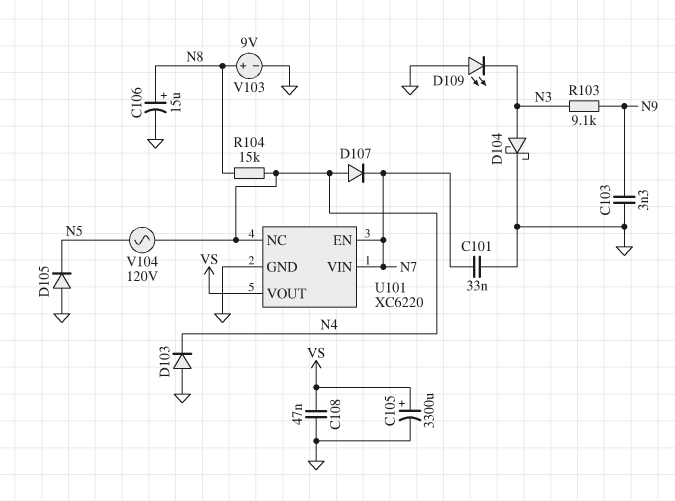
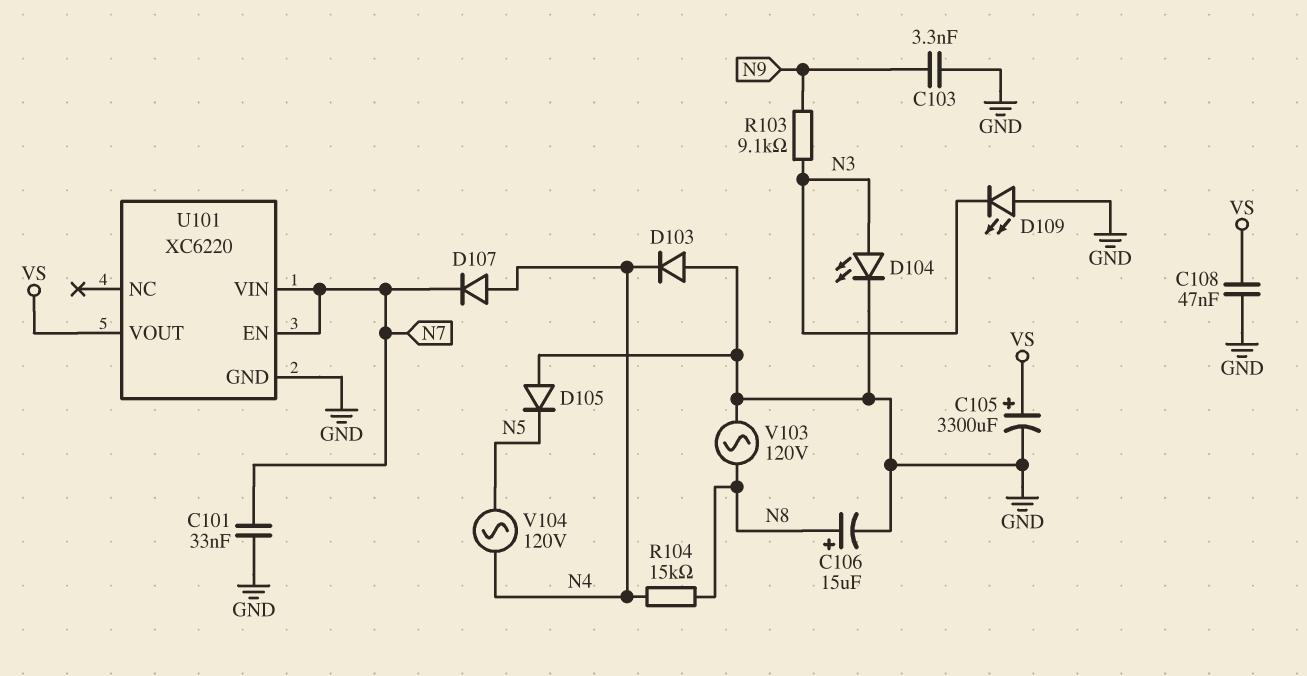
D104: schottky (A N3, K GND) -> LED (A N3, K GND)
U101 pin NC: N4 -> none
V103: 9V (plus N8, minus GND) -> AC 120V (GND, N8)

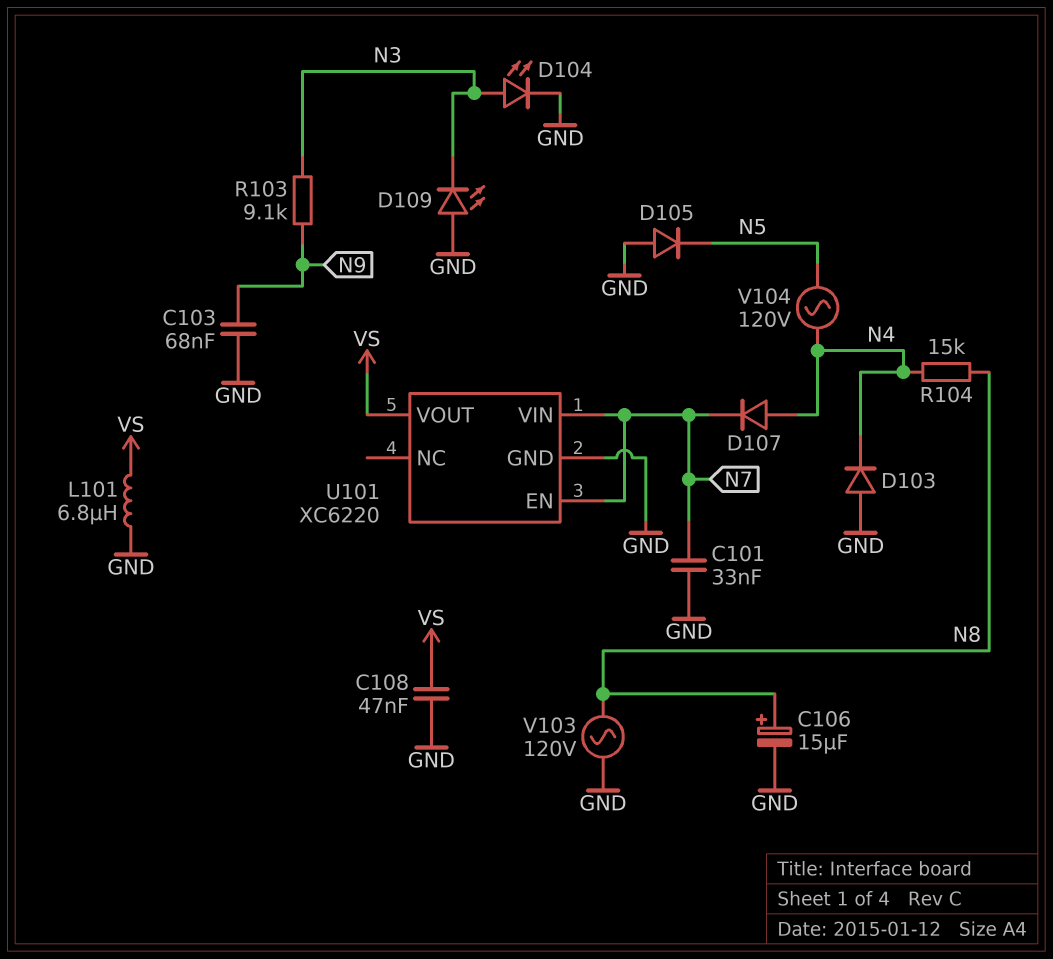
C103: 3.3nF (GND, N9) -> 68nF (GND, N9)
C105: 3300uF (plus VS, minus GND) -> none
L101: none -> 6.8uH (GND, VS)

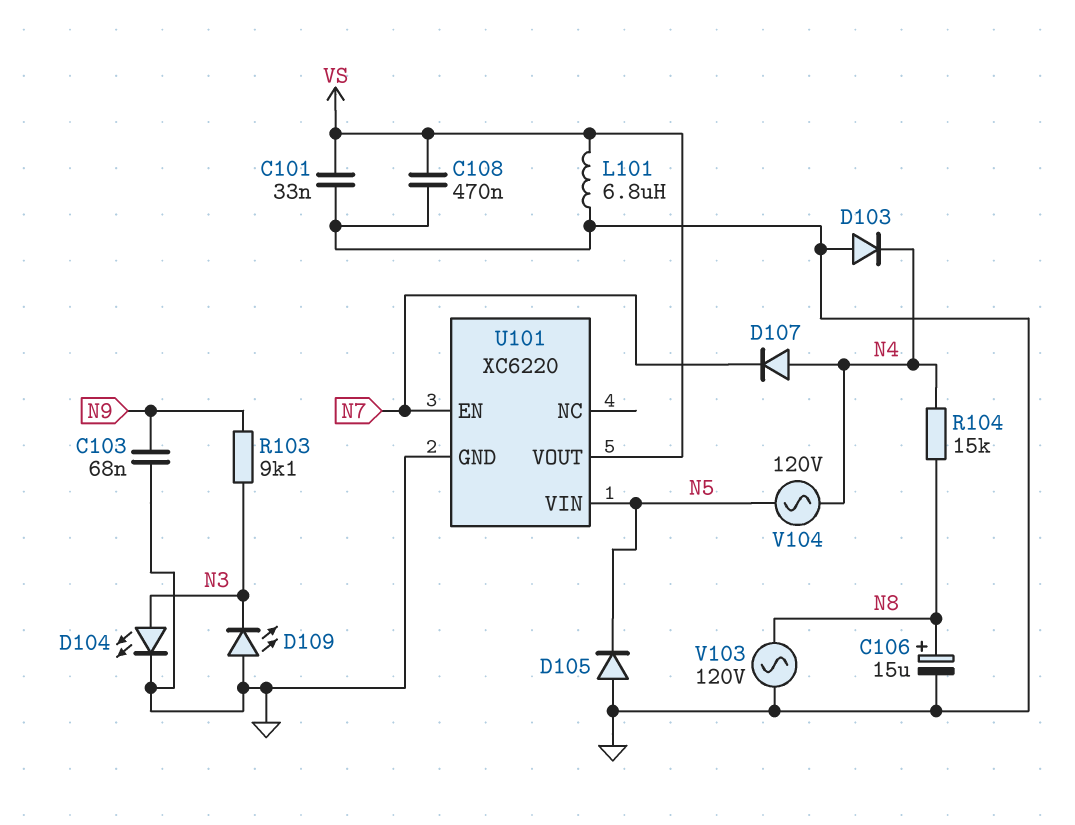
C101: 33nF (GND, N7) -> 33nF (GND, VS)
C108: 47nF (GND, VS) -> 470nF (GND, VS)
U101 pin VIN: N7 -> N5

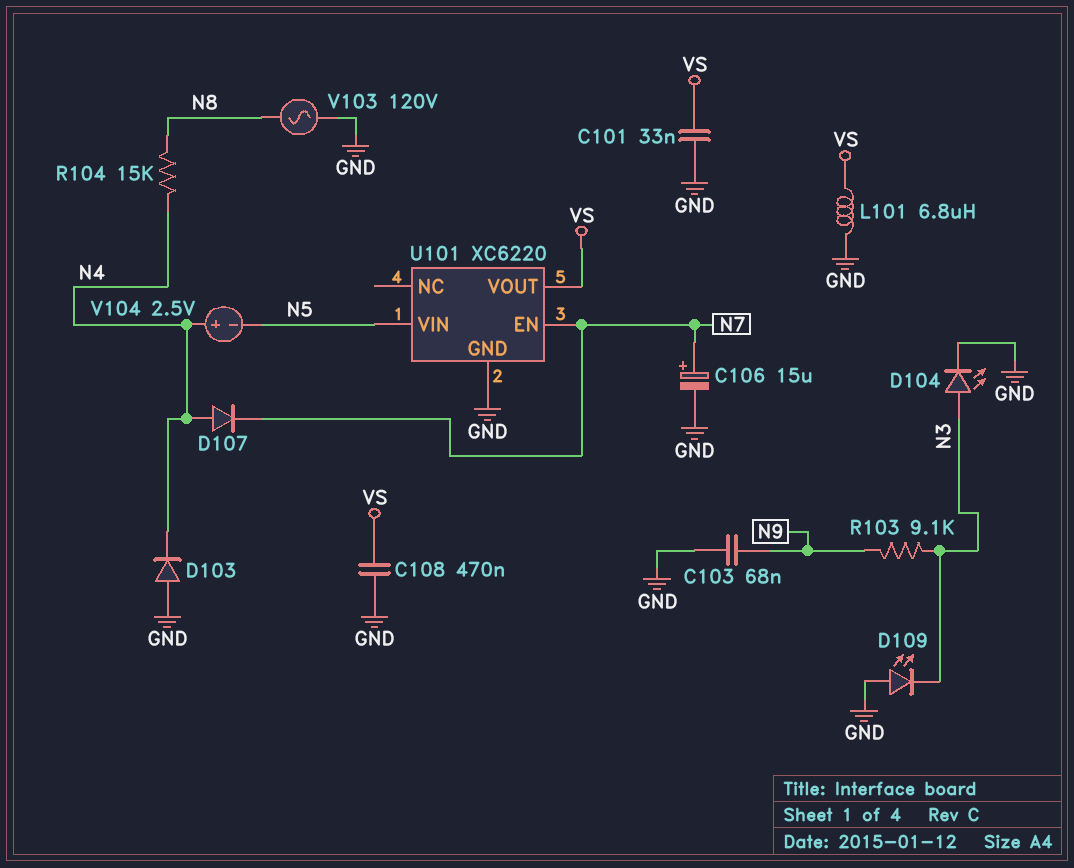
C106: 15uF (plus N8, minus GND) -> 15uF (plus N7, minus GND)
D105: diode (A GND, K N5) -> none
V104: AC 120V (N4, N5) -> 2.5V (plus N4, minus N5)

